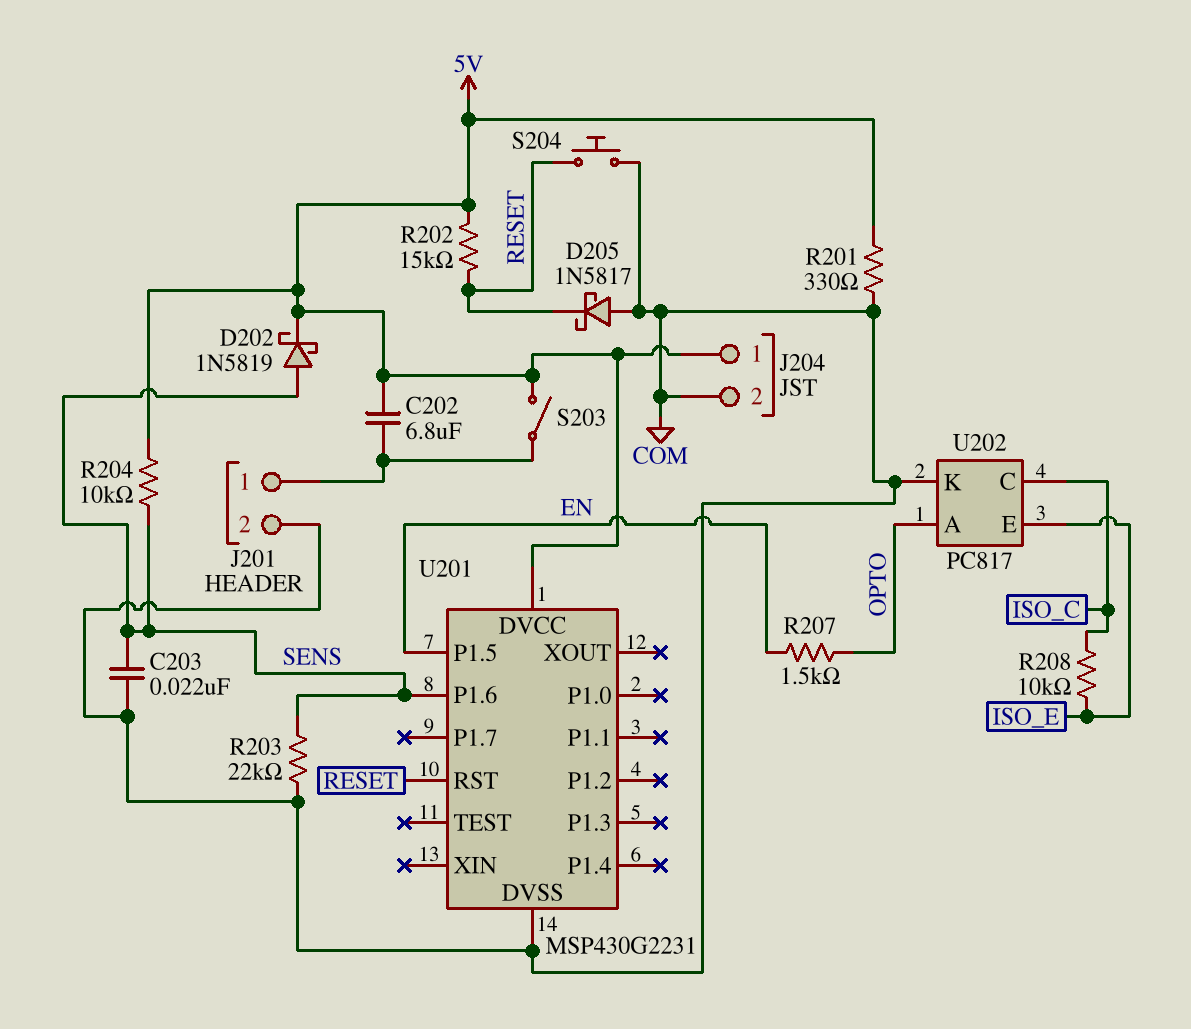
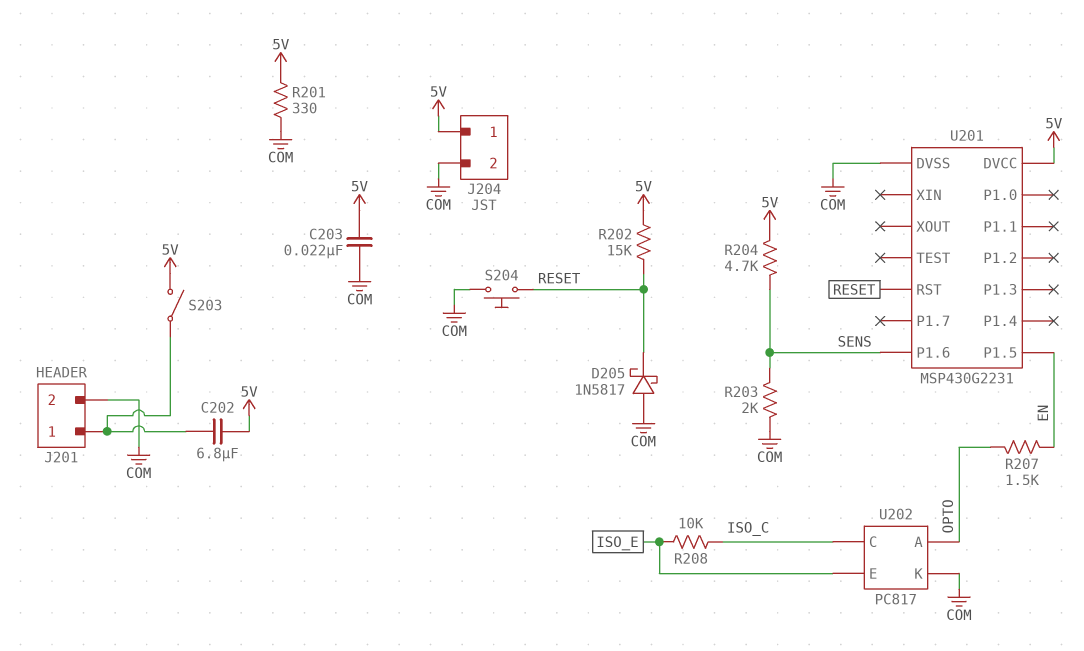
C203: 22nF (COM, SENS) -> 22nF (5V, COM)
D202: schottky 1N5819 (A SENS, K 5V) -> none
R203: 22k (COM, SENS) -> 2k (COM, SENS)
R204: 10k (5V, SENS) -> 4.7k (5V, SENS)

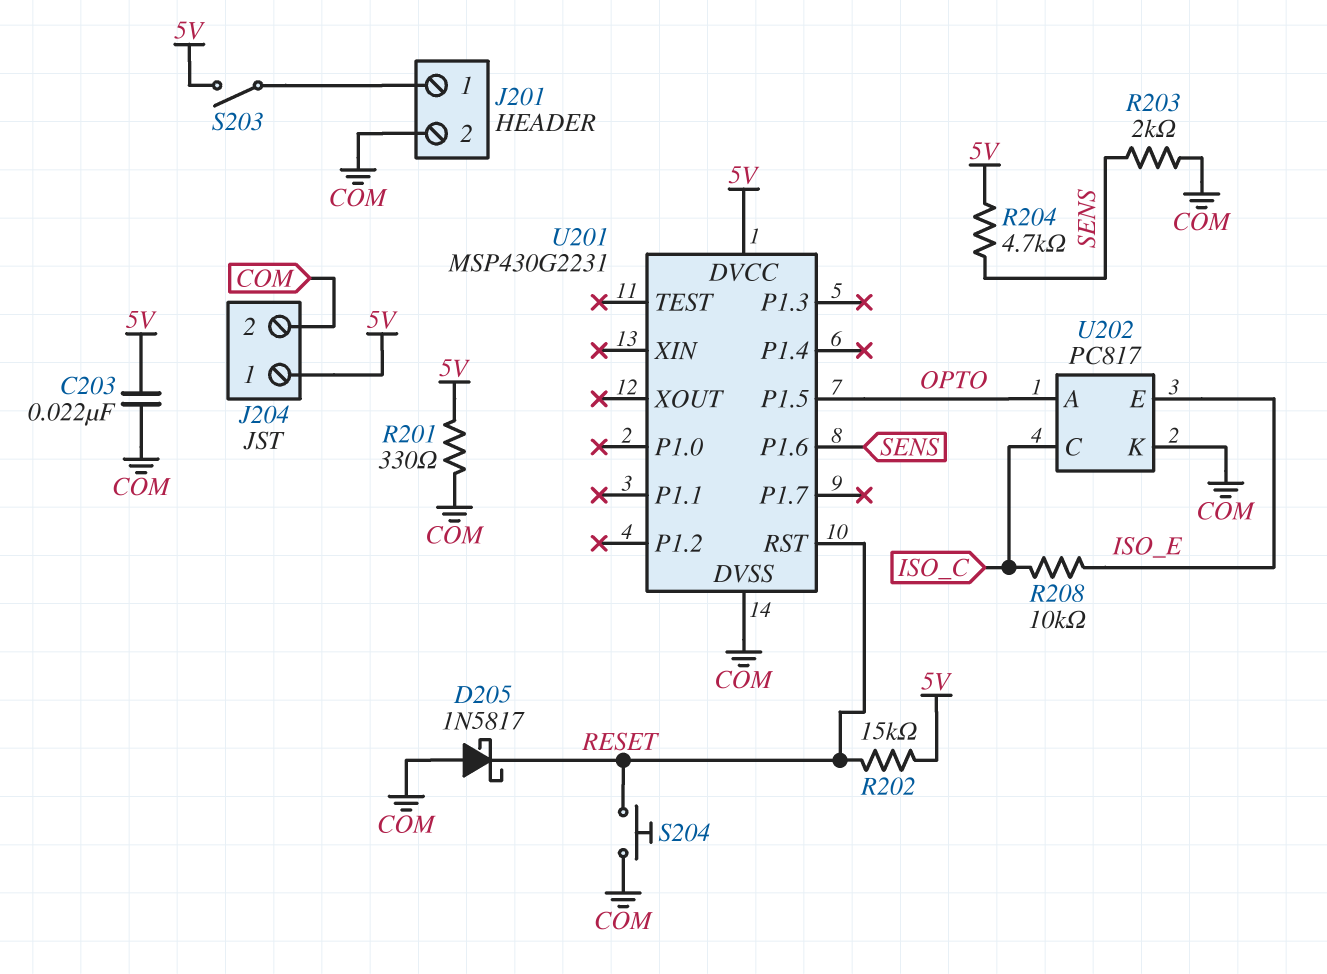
C202: 6.8uF (5V, J201/1) -> none
R207: 1.5k (EN, OPTO) -> none
U201 pin P1.5: EN -> OPTO

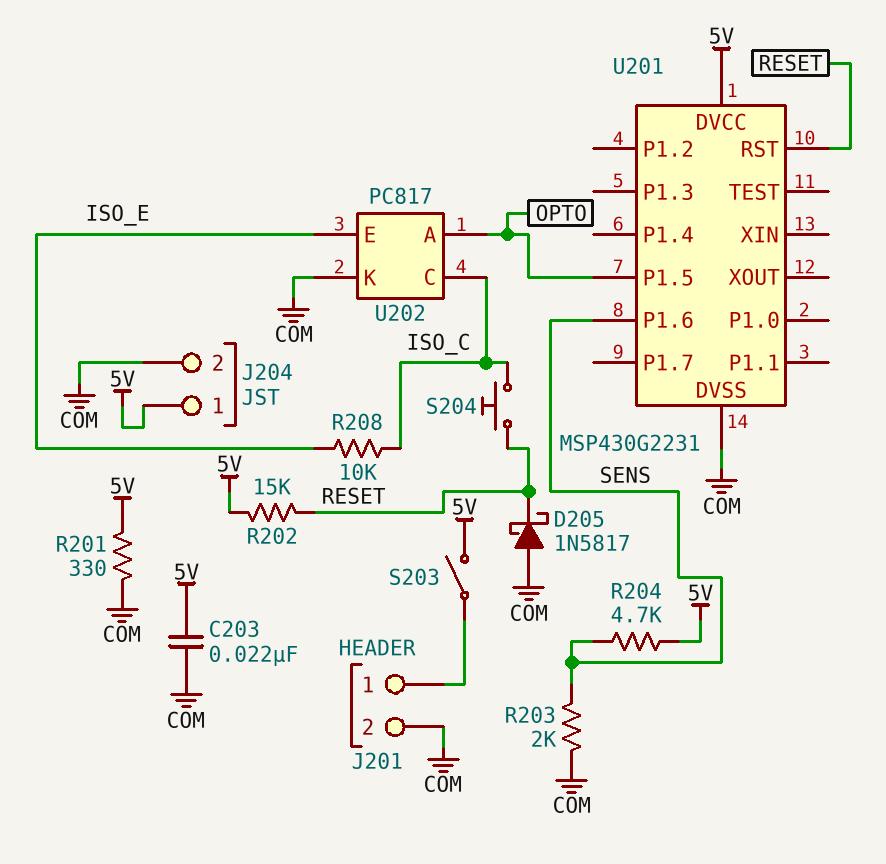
S204: button (COM, RESET) -> button (ISO_C, RESET)

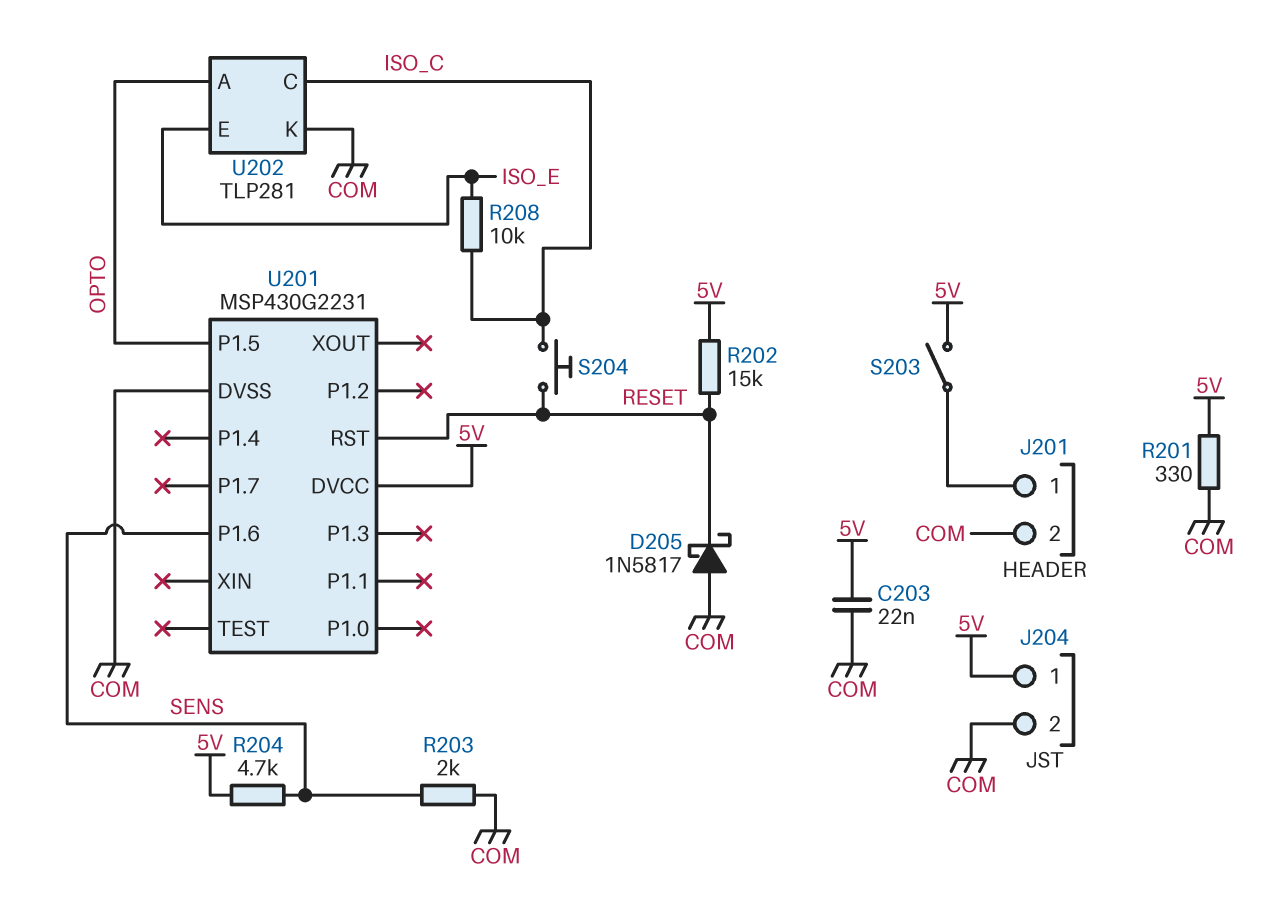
U202: PC817 -> TLP281

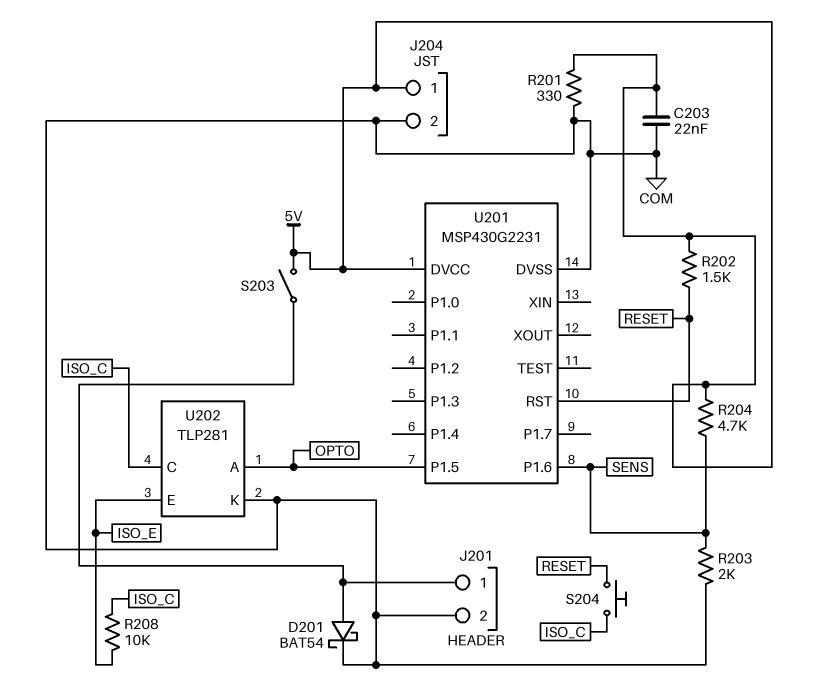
D201: none -> schottky BAT54 (A J201/1, K COM)
D205: schottky 1N5817 (A COM, K RESET) -> none
R202: 15k (5V, RESET) -> 1.5k (5V, RESET)

